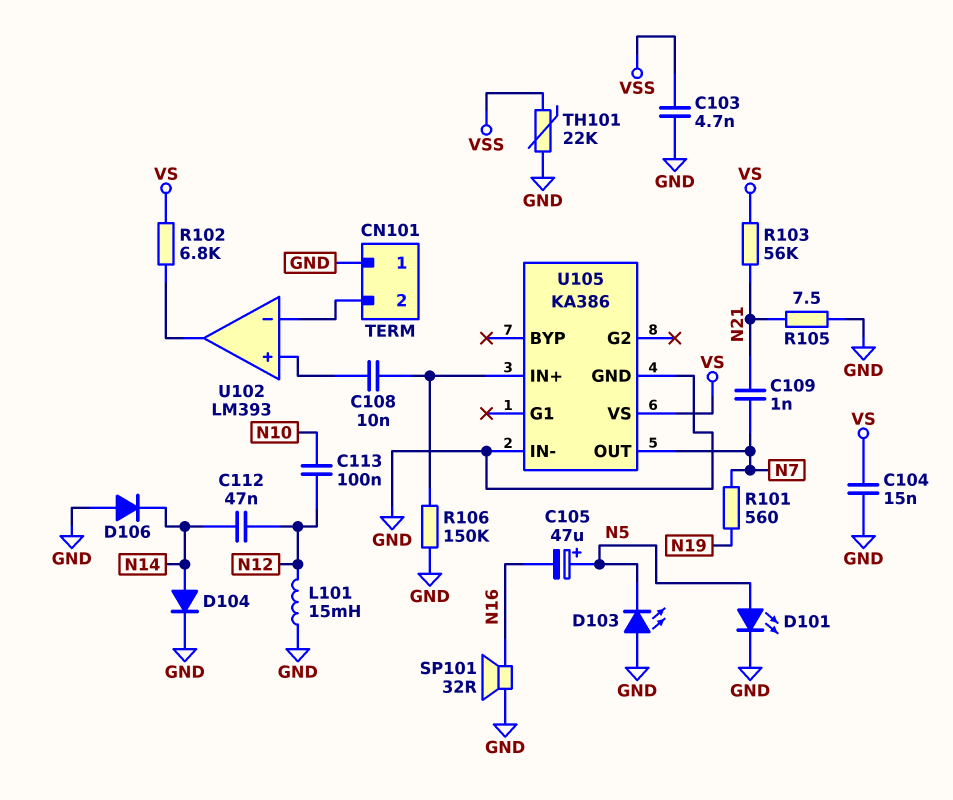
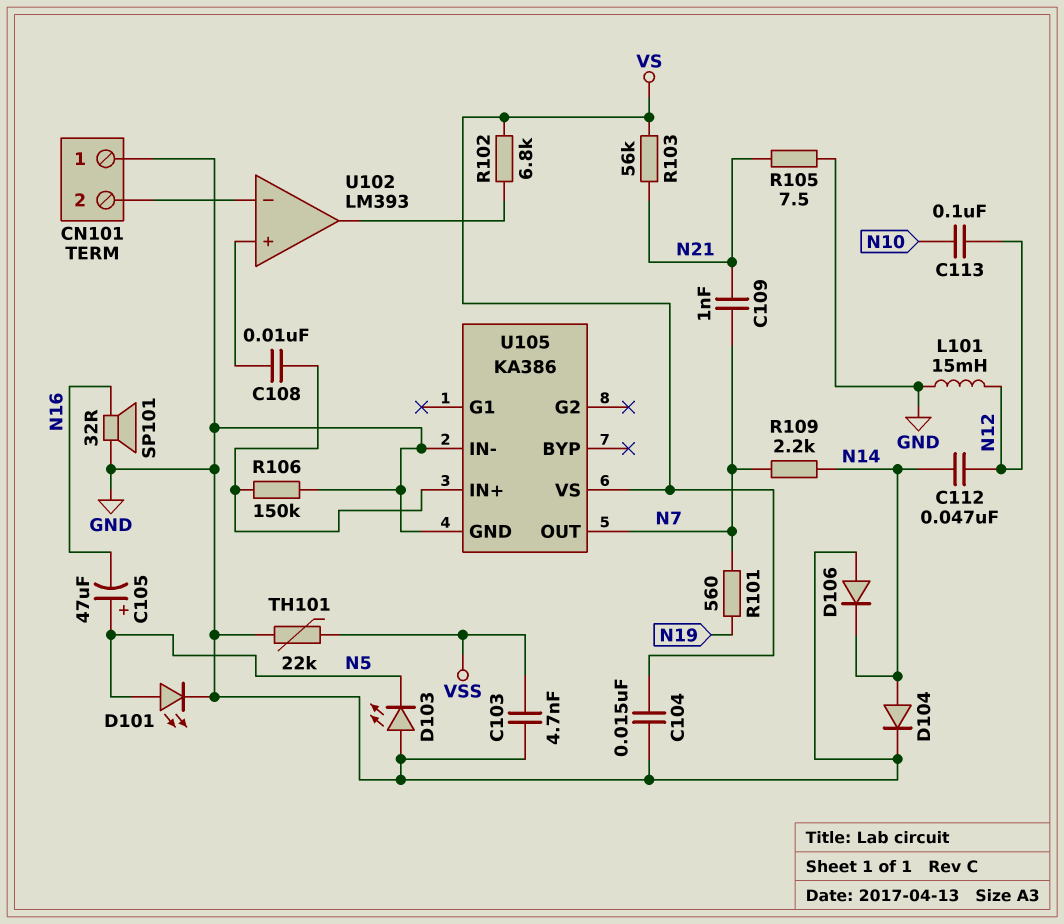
R109: none -> 2.2k (N7, N14)

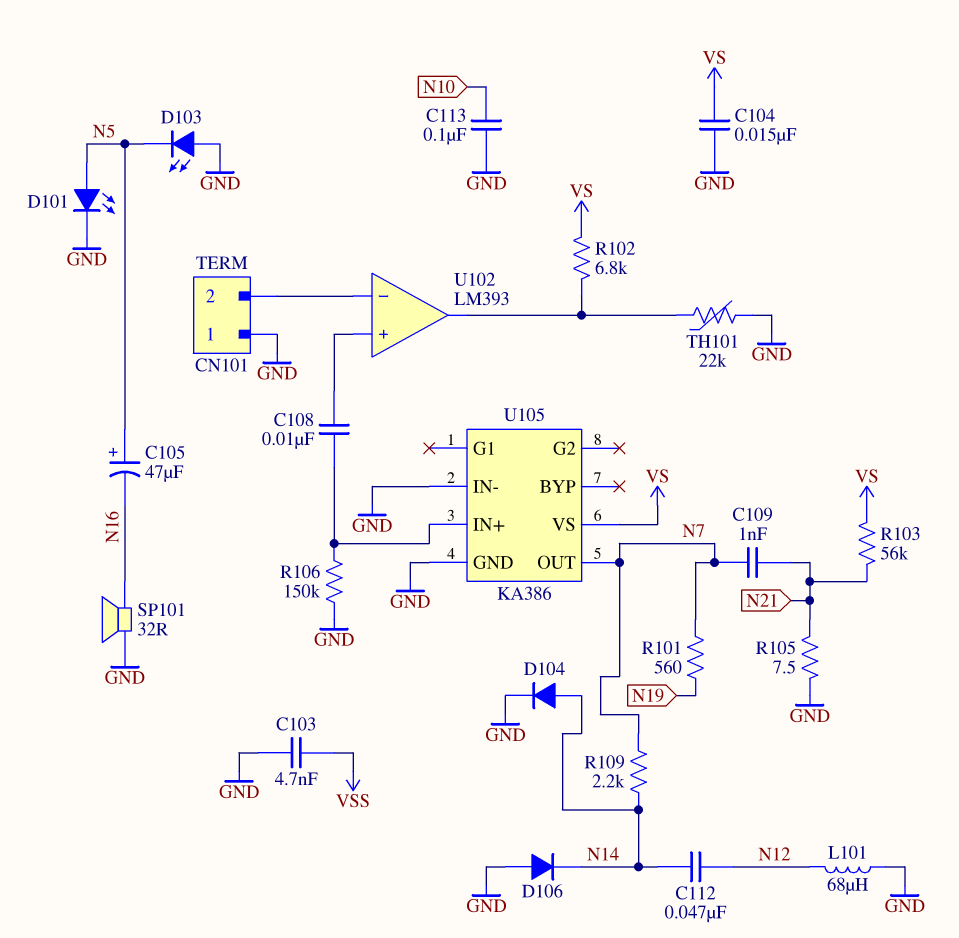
C113: 100nF (N10, N12) -> 100nF (GND, N10)
L101: 15mH (GND, N12) -> 68uH (GND, N12)
TH101: 22k (GND, VSS) -> 22k (GND, U102/out)

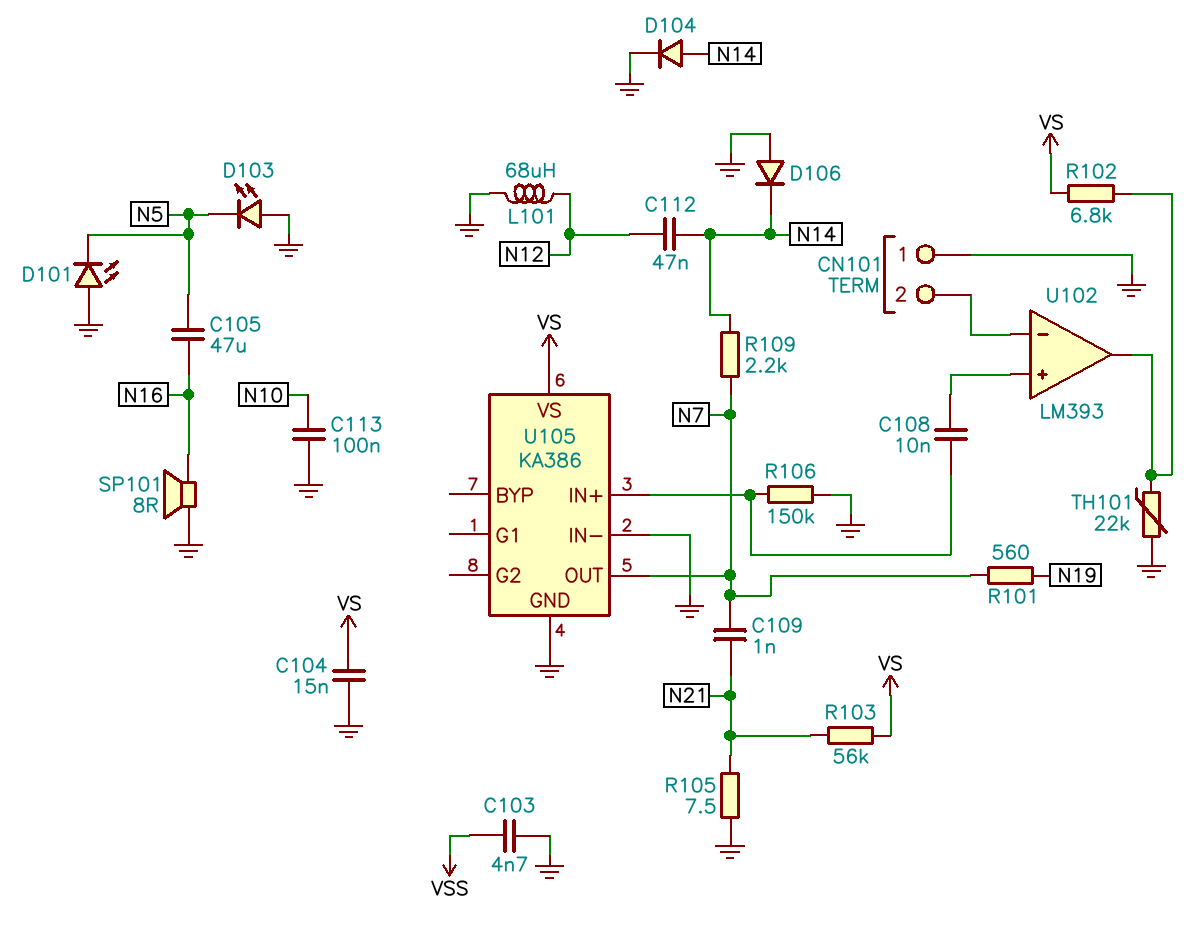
C105: 47uF (plus N5, minus N16) -> 47uF (N5, N16)
D101: LED (A N5, K GND) -> LED (A GND, K N5)
SP101: speaker 32R (GND, N16) -> speaker 8R (GND, N16)

